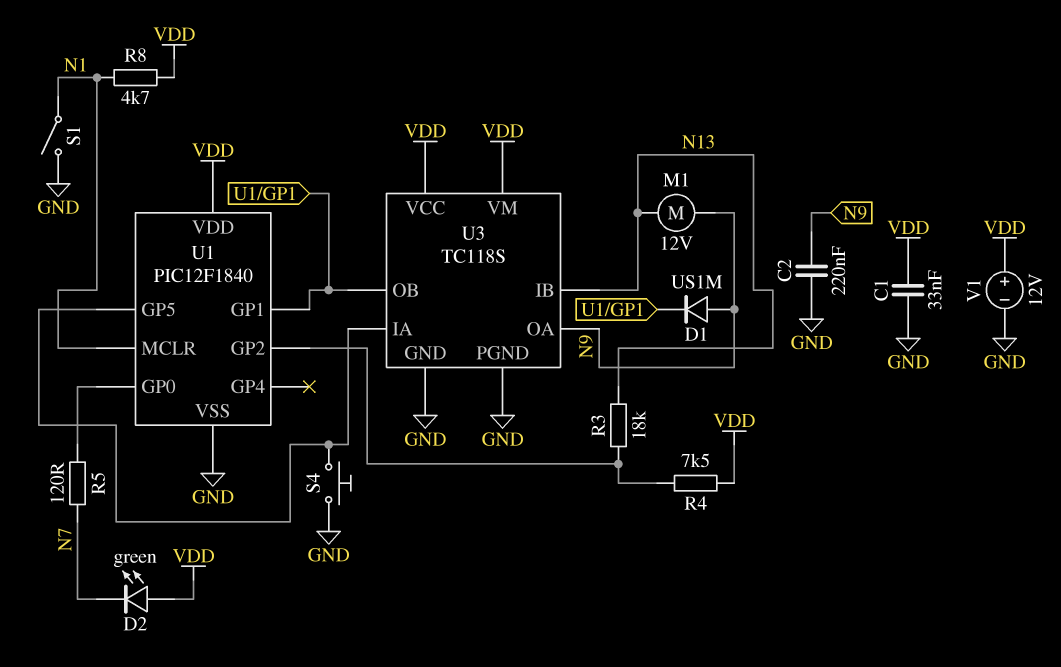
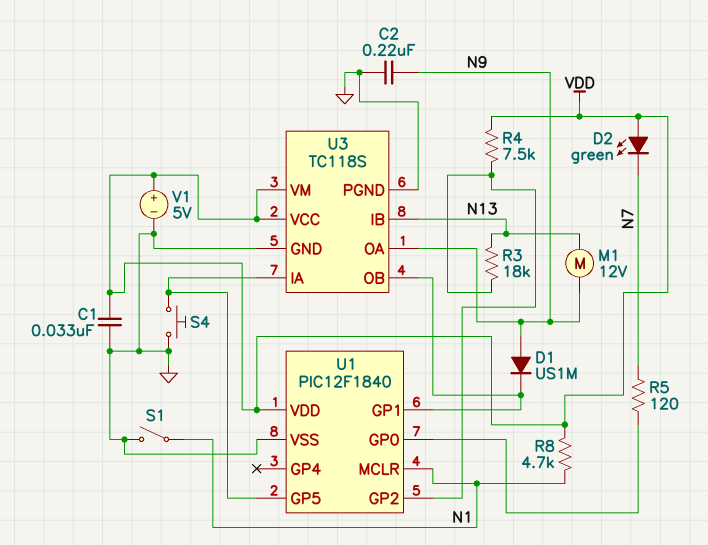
V1: 12V (plus VDD, minus GND) -> 5V (plus VDD, minus GND)

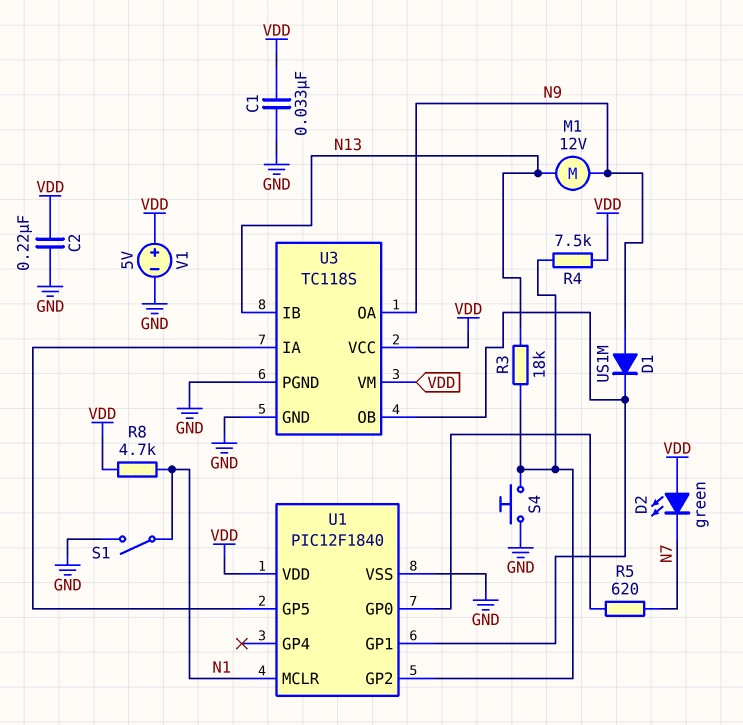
C2: 220nF (GND, N9) -> 220nF (GND, VDD)
R5: 120 (N7, U1/GP0) -> 620 (N7, U1/GP0)
S4: button (GND, U1/GP5) -> button (GND, U1/GP2)

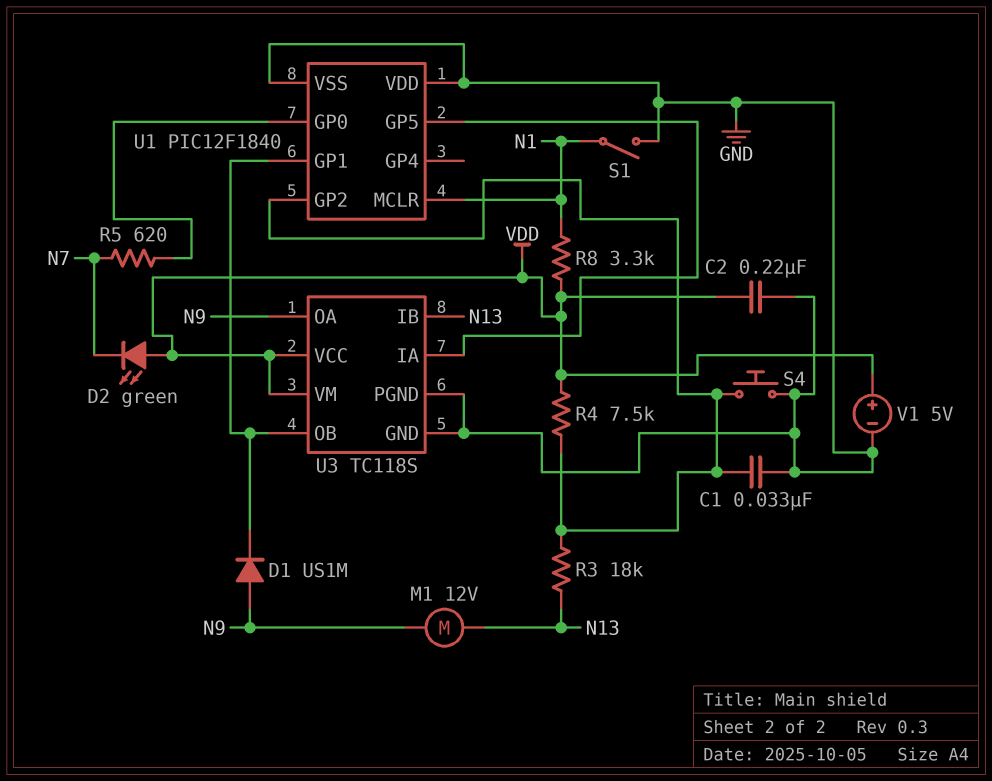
C1: 33nF (GND, VDD) -> 33nF (GND, U1/GP2)
R8: 4.7k (N1, VDD) -> 3.3k (N1, VDD)
U1 pin VDD: VDD -> GND

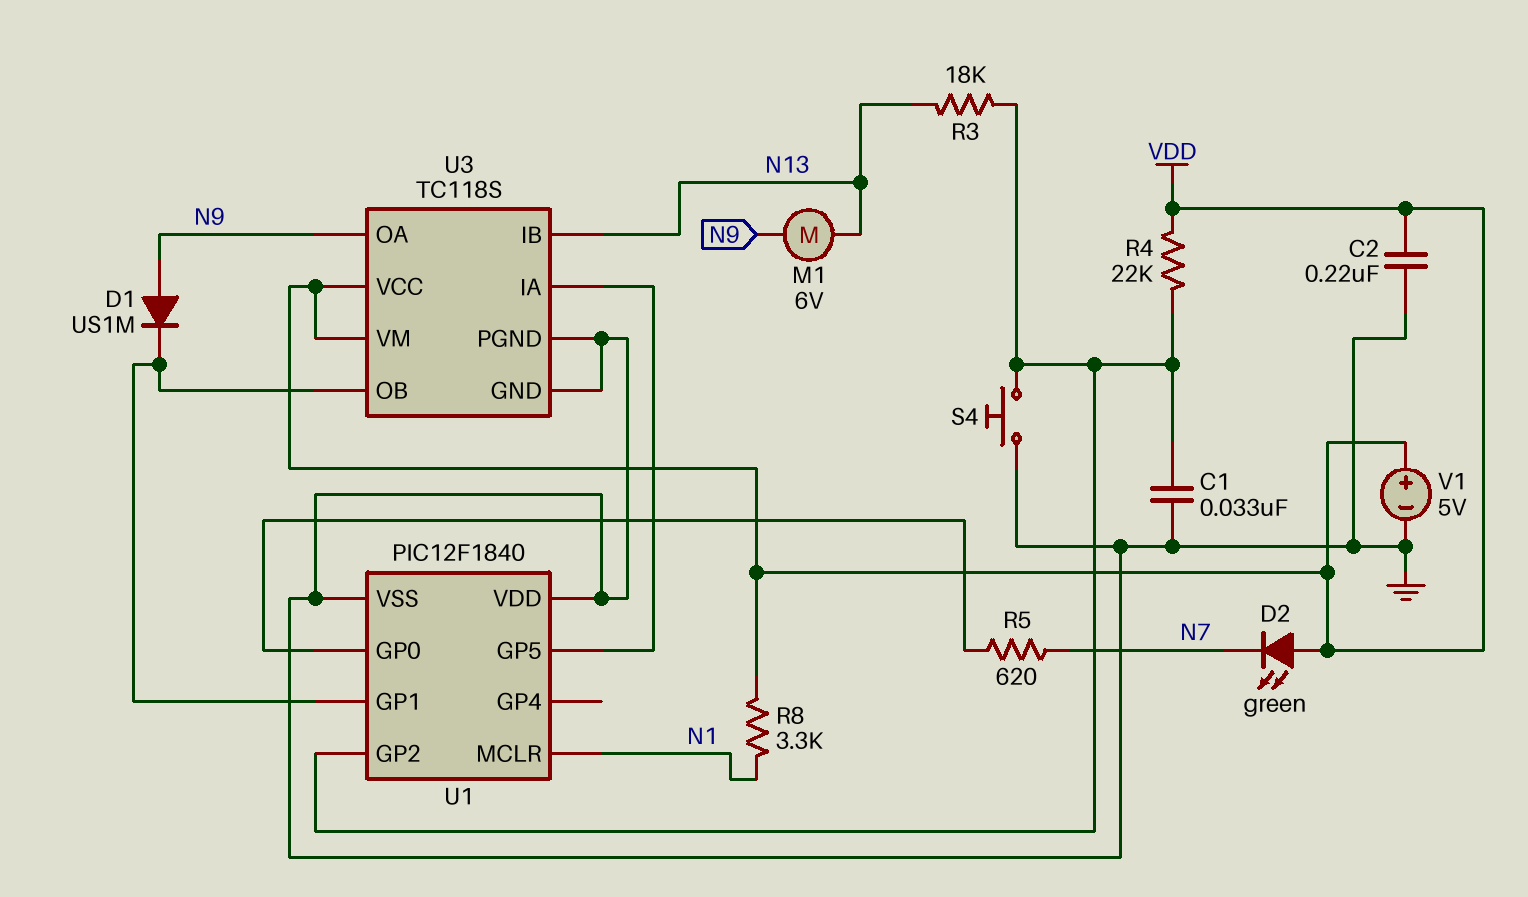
M1: motor 12V (N9, N13) -> motor 6V (N9, N13)
R4: 7.5k (U1/GP2, VDD) -> 22k (U1/GP2, VDD)
S1: switch (GND, N1) -> none

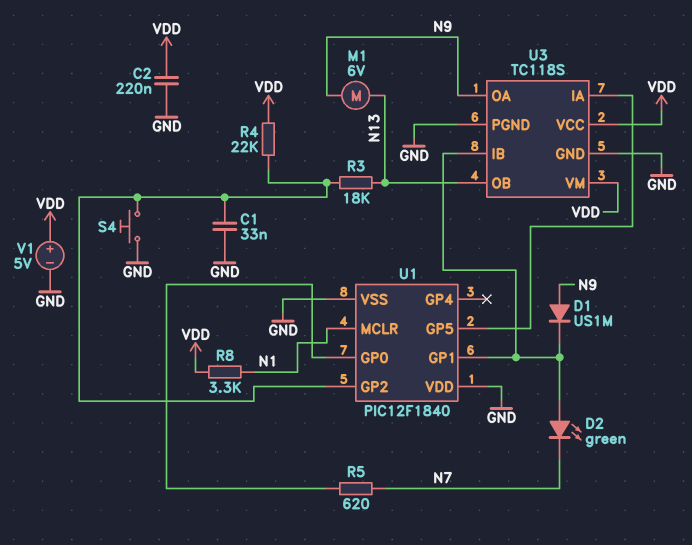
D2: LED green (A VDD, K N7) -> LED green (A U1/GP1, K N7)
U3 pin IB: N13 -> U1/GP1
U3 pin OB: U1/GP1 -> N13

